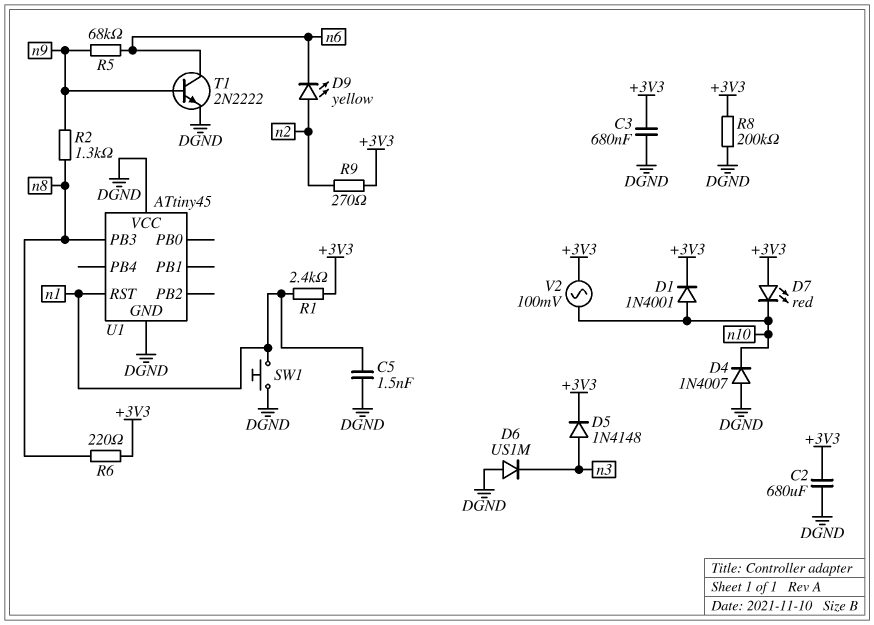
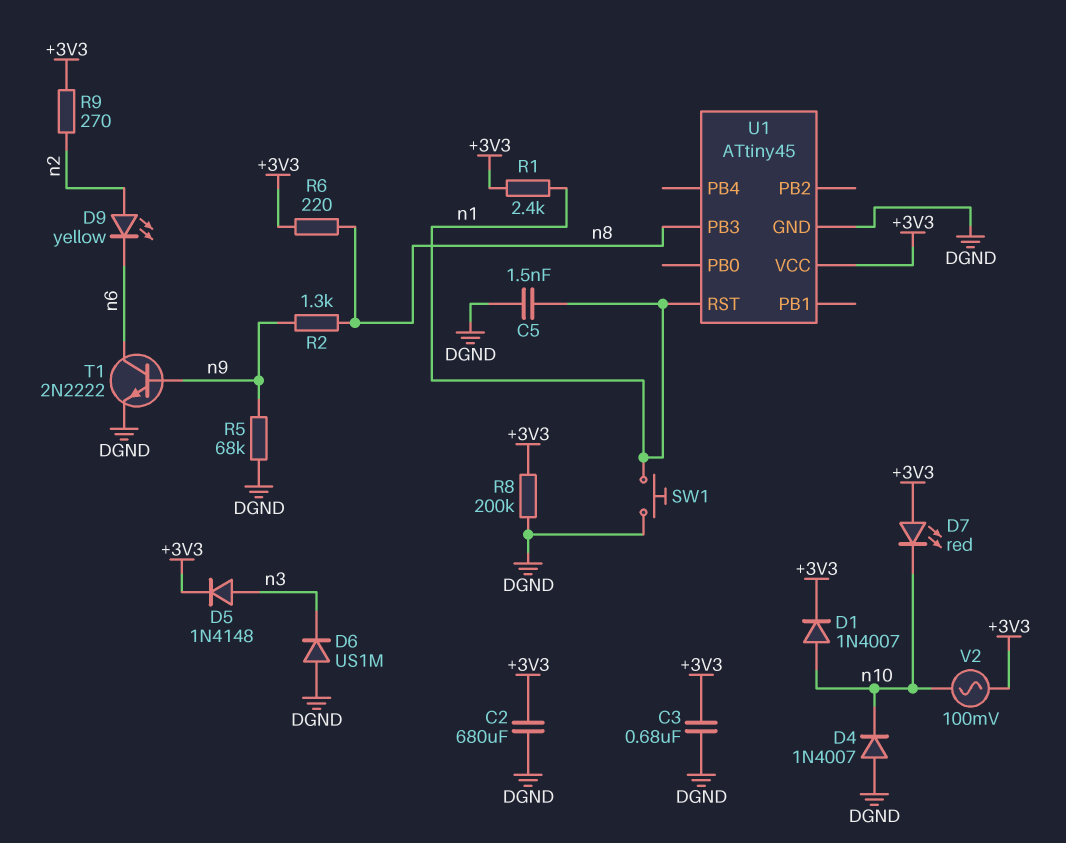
D1: diode 1N4001 (A n10, K +3V3) -> diode 1N4007 (A n10, K +3V3)
R5: 68k (n6, n9) -> 68k (DGND, n9)
U1 pin VCC: DGND -> +3V3

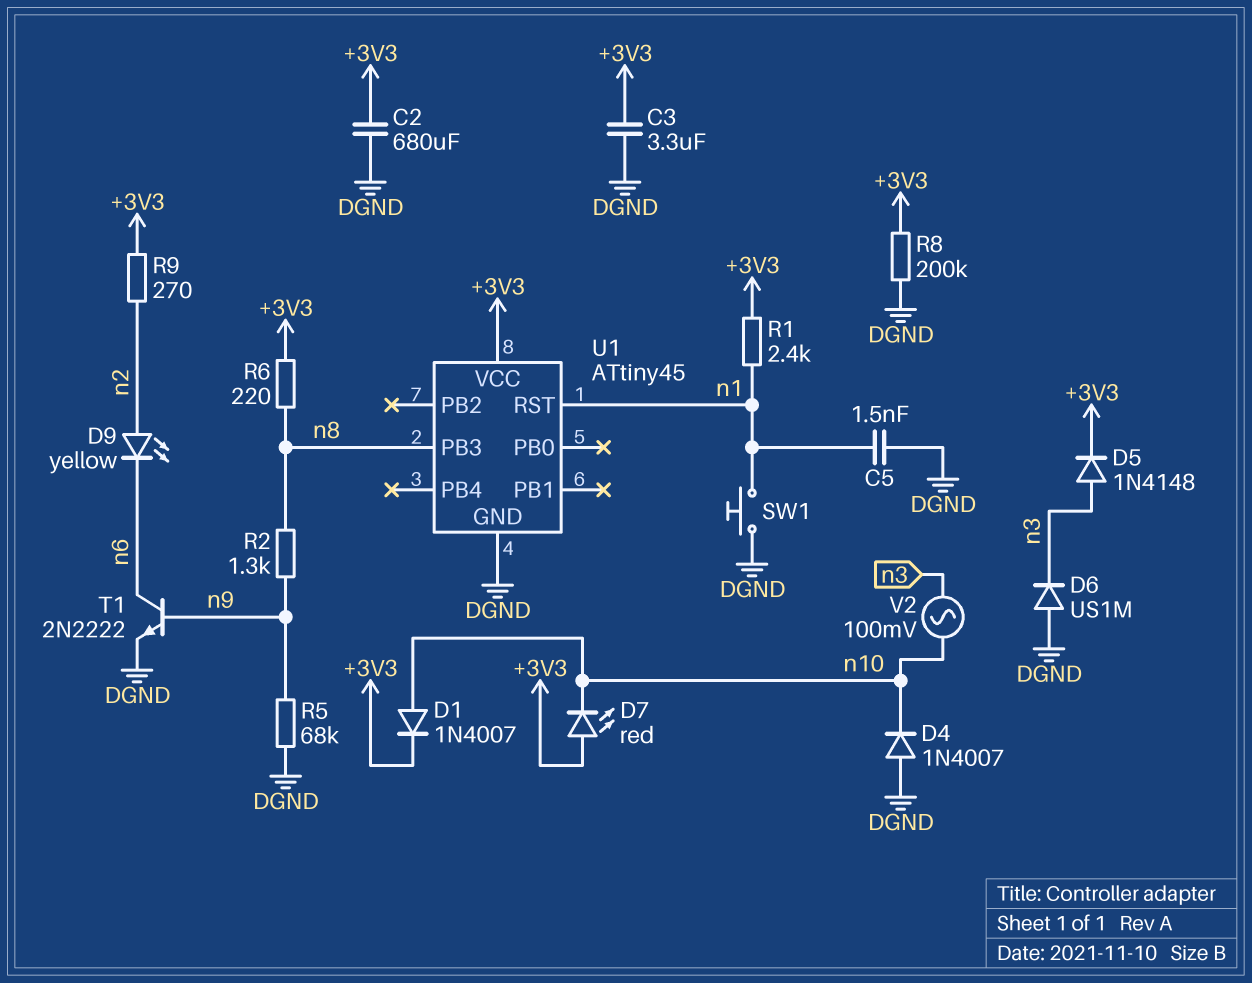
C3: 680nF (+3V3, DGND) -> 3.3uF (+3V3, DGND)
V2: AC 100mV (+3V3, n10) -> AC 100mV (n3, n10)

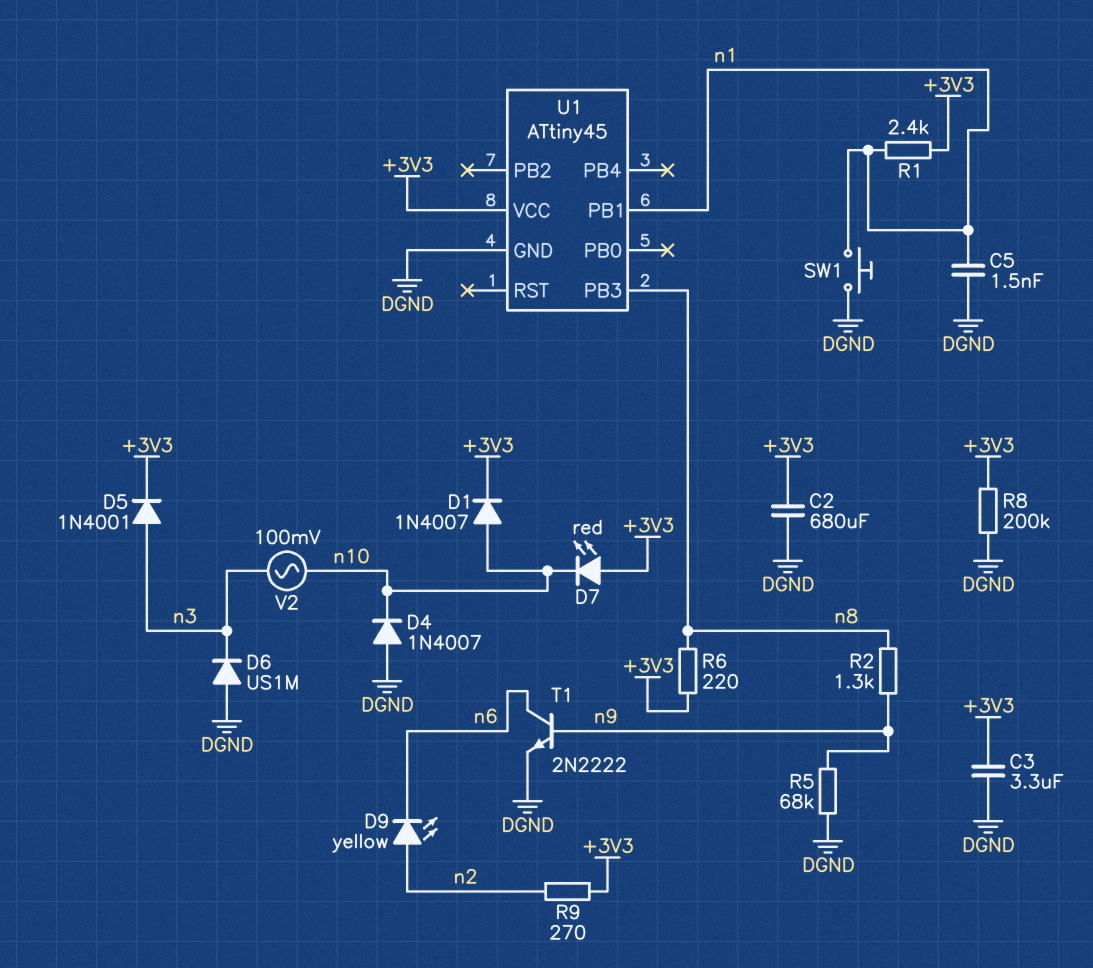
D5: diode 1N4148 (A n3, K +3V3) -> diode 1N4001 (A n3, K +3V3)
U1 pin PB1: none -> n1
U1 pin RST: n1 -> none

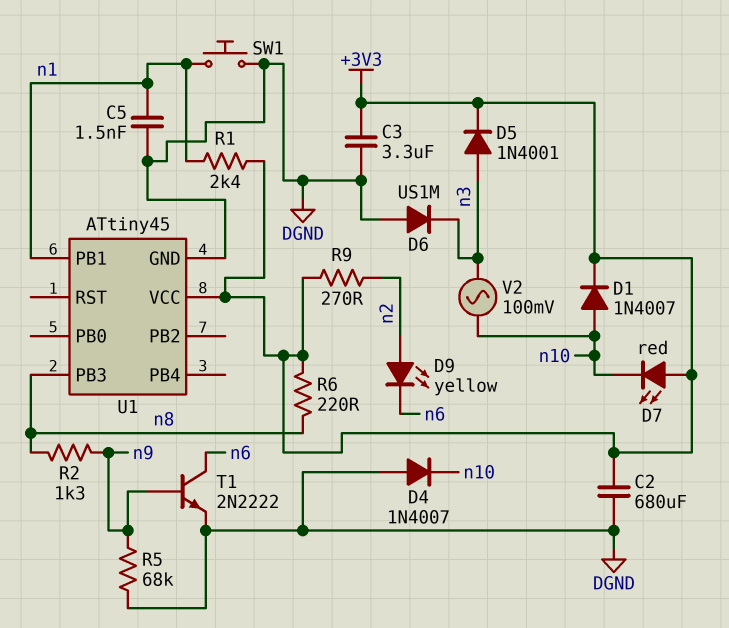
R8: 200k (+3V3, DGND) -> none

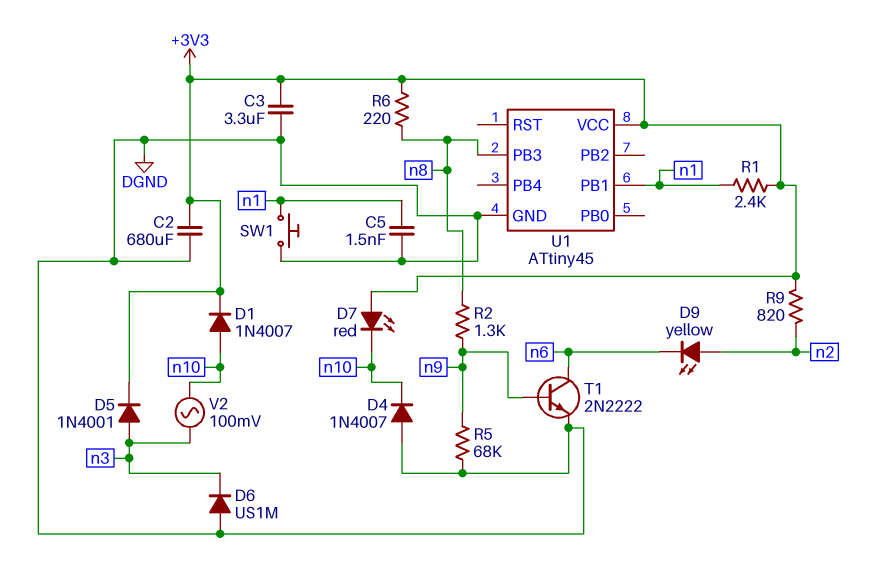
R9: 270 (+3V3, n2) -> 820 (+3V3, n2)

